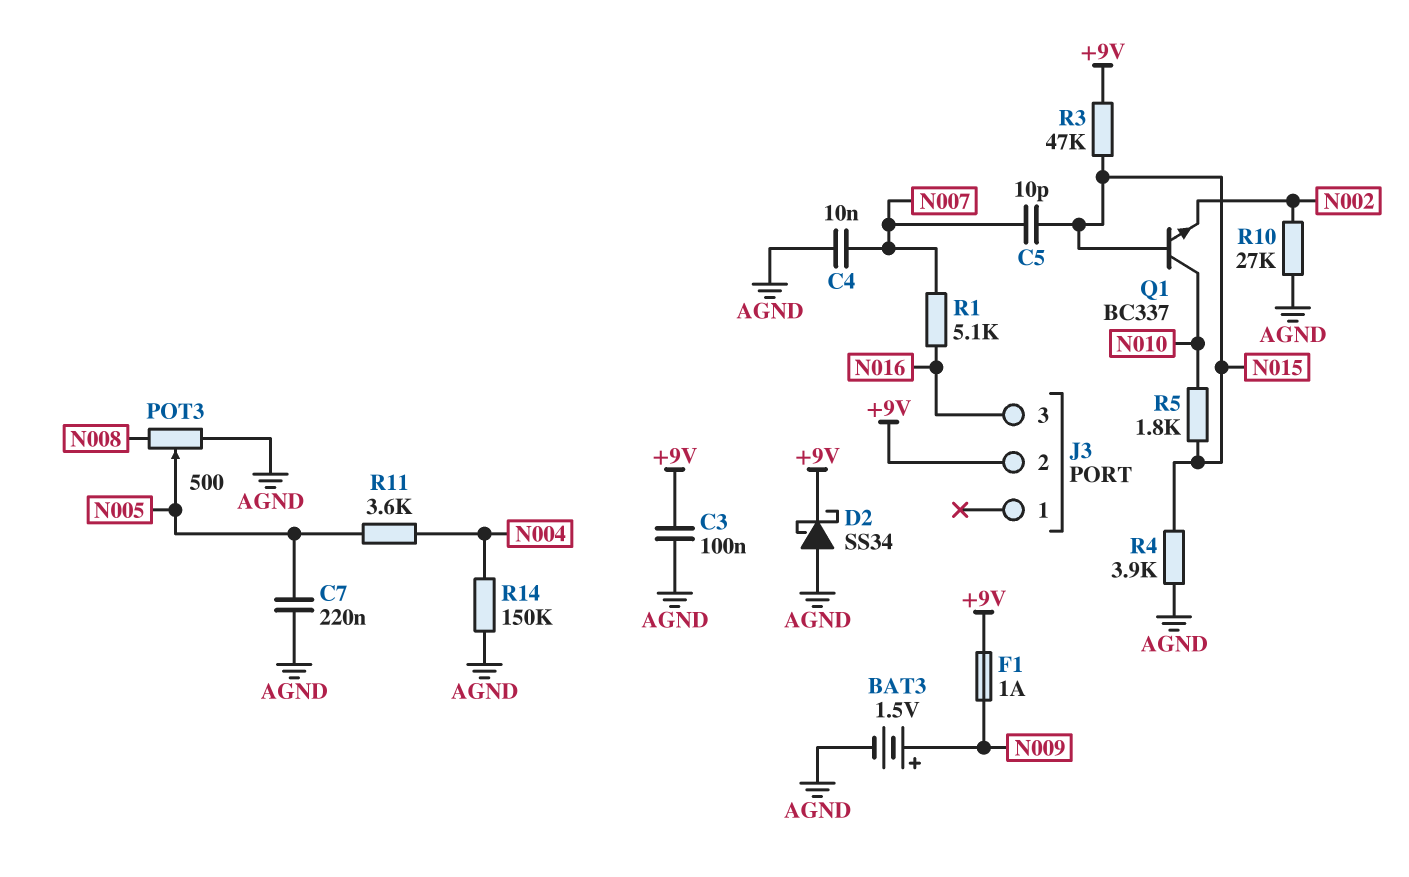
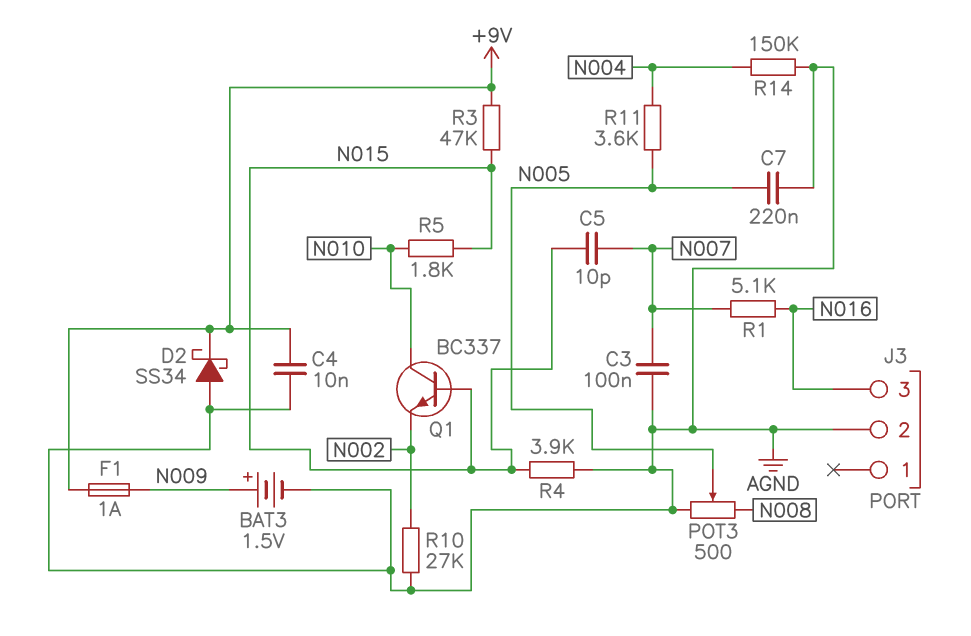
C3: 100nF (+9V, AGND) -> 100nF (AGND, N007)
C4: 10nF (AGND, N007) -> 10nF (+9V, AGND)
J3 pin 2: +9V -> AGND

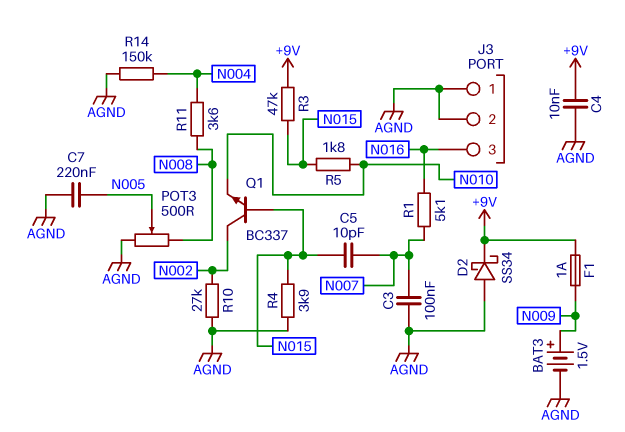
J3 pin 1: none -> AGND
Q1: NPN BC337 (B N015, C N010, E N002) -> NPN BC337 (B N015, C N002, E N010)
R11: 3.6k (N004, N005) -> 3.6k (N004, N008)

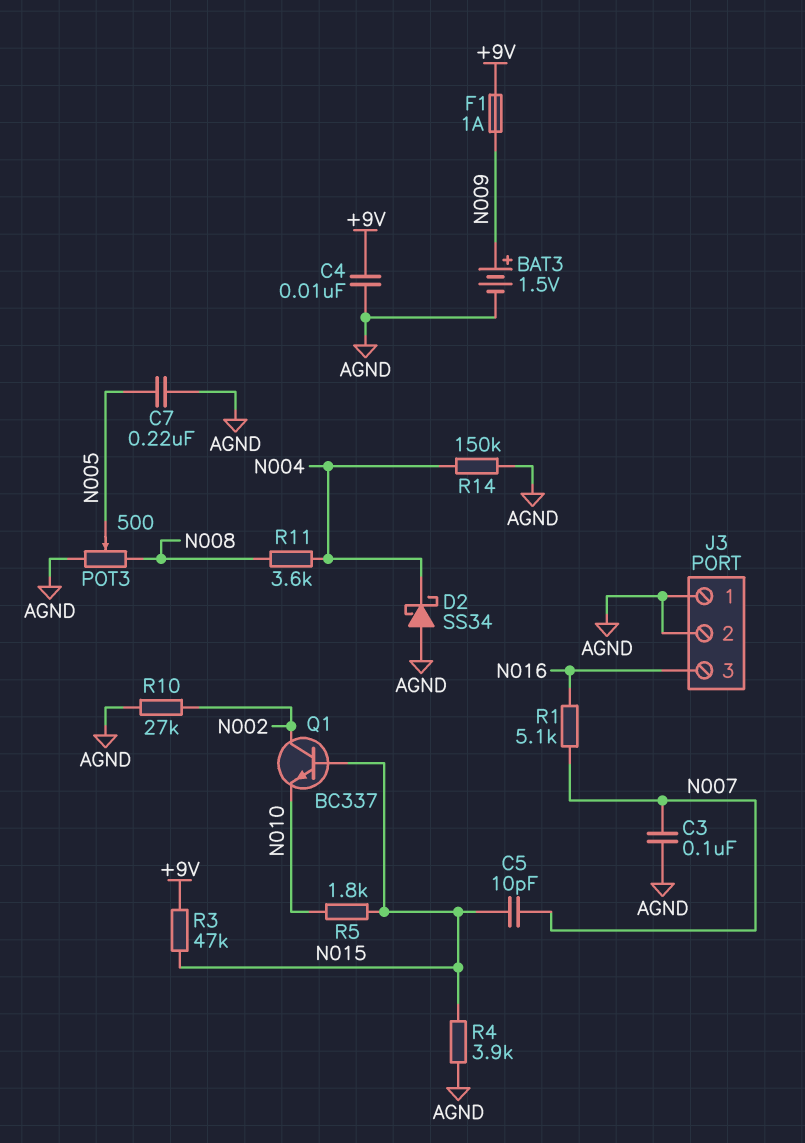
D2: schottky SS34 (A AGND, K +9V) -> schottky SS34 (A AGND, K N004)

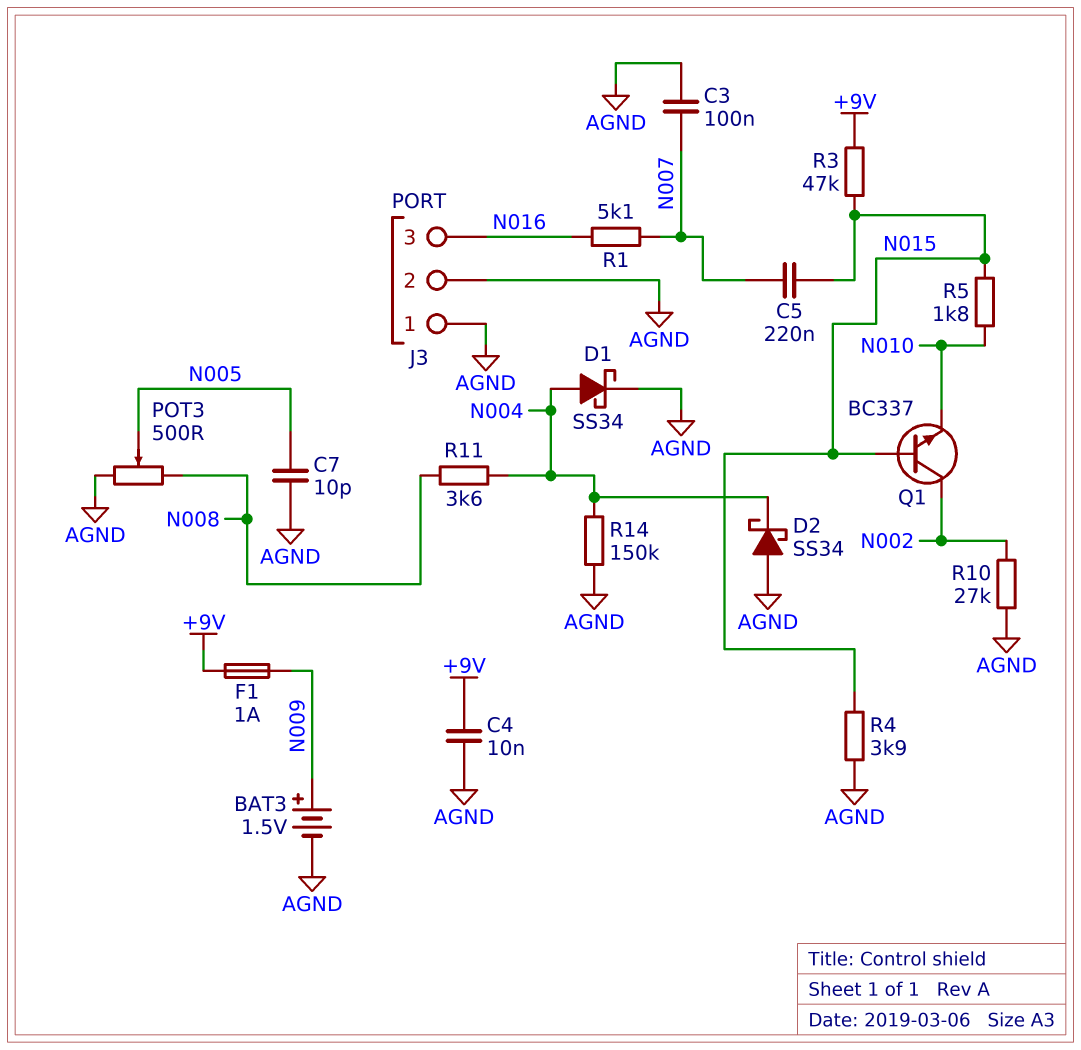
C5: 10pF (N007, N015) -> 220nF (N007, N015)
C7: 220nF (AGND, N005) -> 10pF (AGND, N005)
D1: none -> schottky SS34 (A N004, K AGND)

